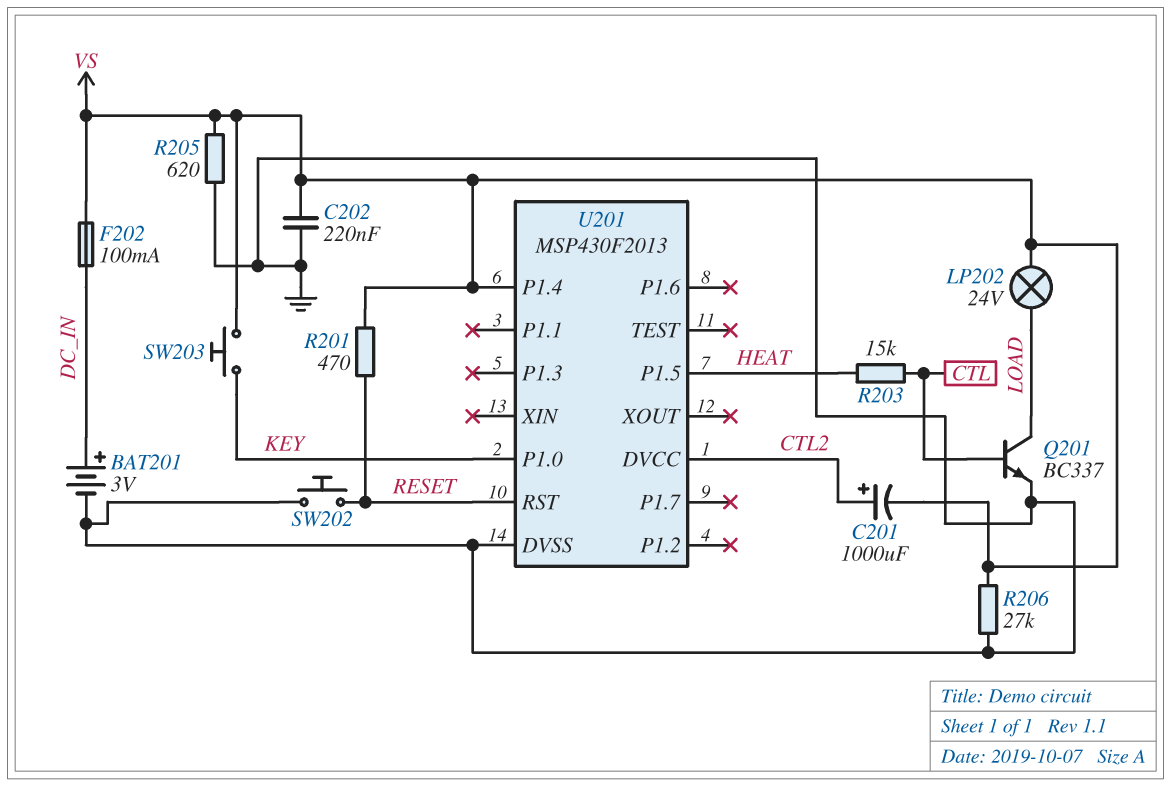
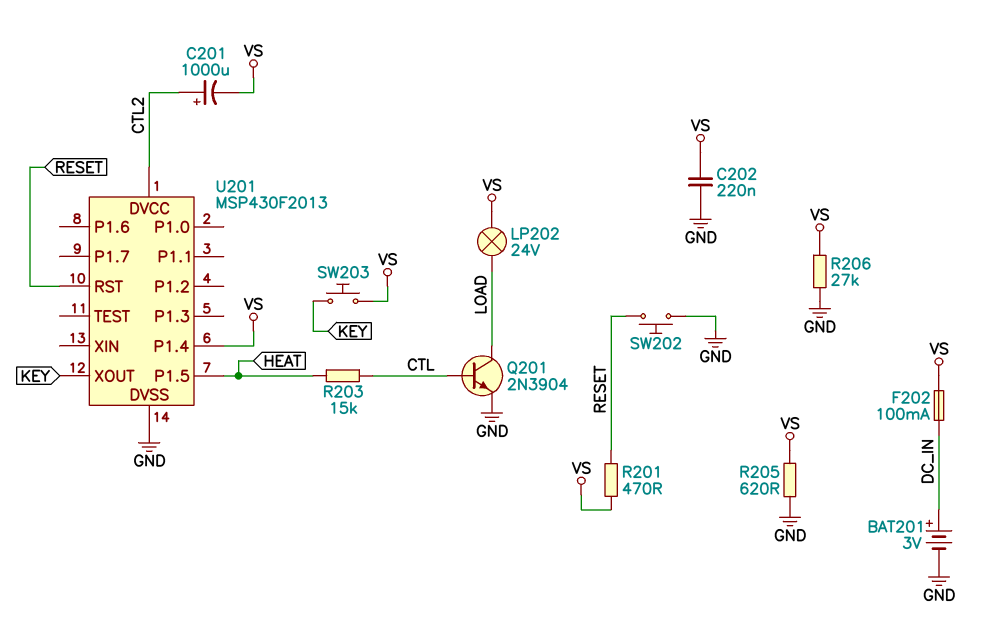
Q201: NPN BC337 (B CTL, C LOAD, E GND) -> NPN 2N3904 (B CTL, C LOAD, E GND)
U201 pin P1.0: KEY -> none
U201 pin XOUT: none -> KEY

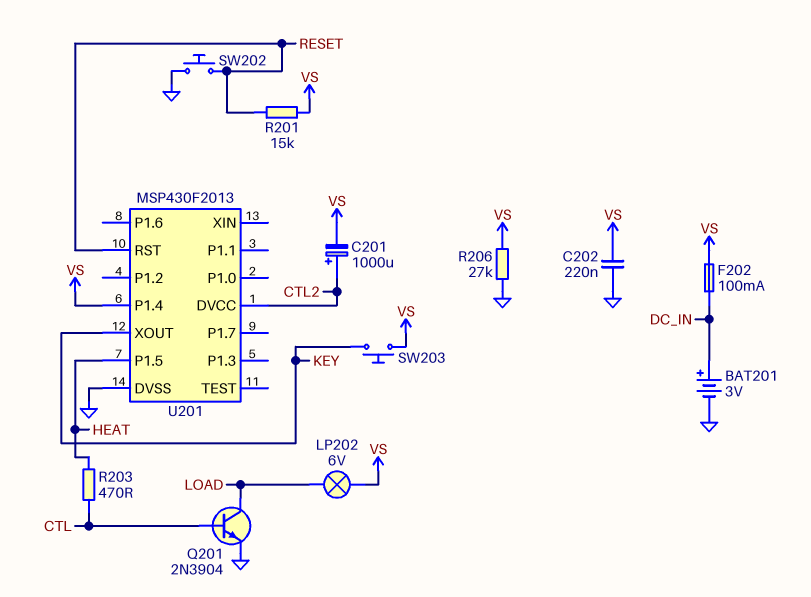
LP202: lamp 24V (LOAD, VS) -> lamp 6V (LOAD, VS)
R201: 470 (RESET, VS) -> 15k (RESET, VS)
R203: 15k (CTL, HEAT) -> 470 (CTL, HEAT)
R205: 620 (GND, VS) -> none

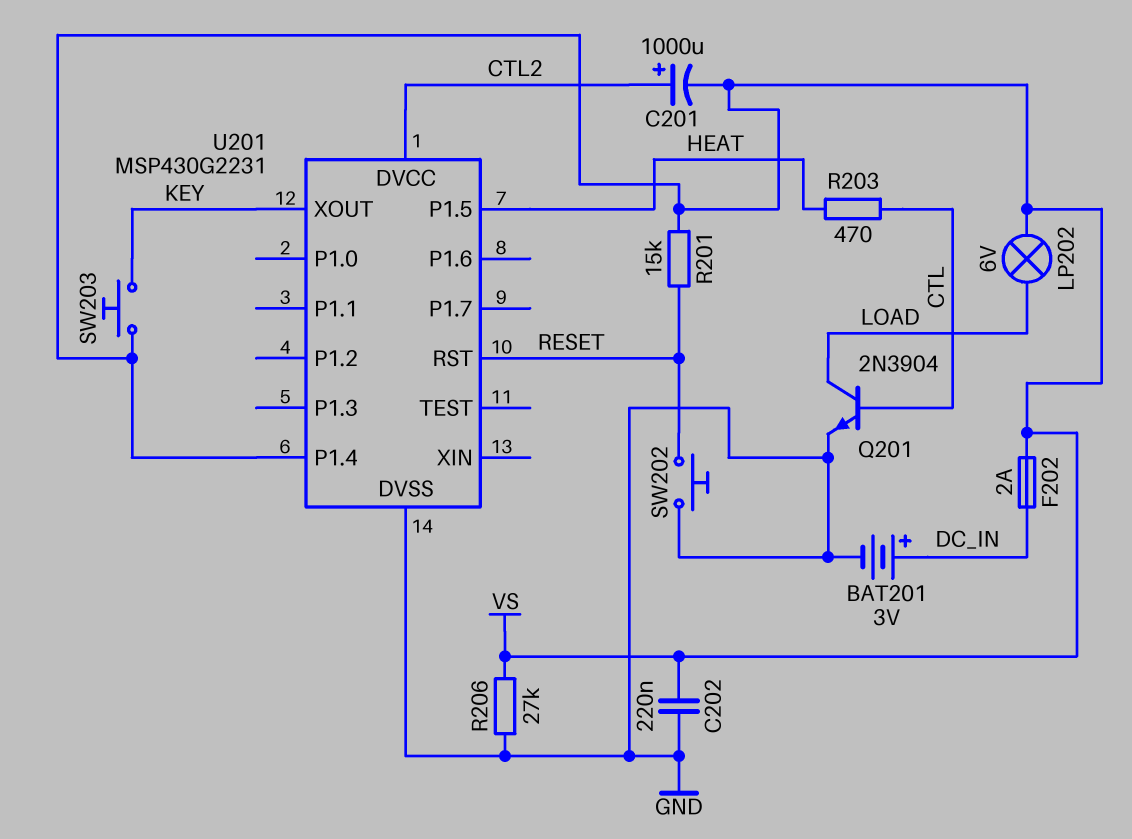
F202: 100mA (DC_IN, VS) -> 2A (DC_IN, VS)
U201: MSP430F2013 -> MSP430G2231

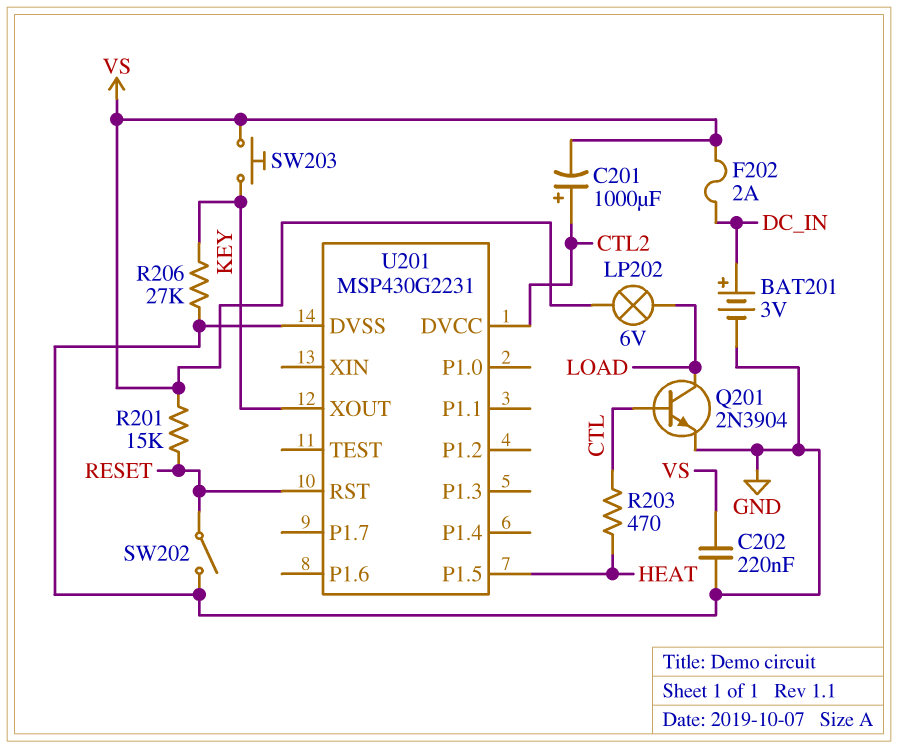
R206: 27k (GND, VS) -> 27k (GND, KEY)
SW202: button (GND, RESET) -> switch (GND, RESET)
U201 pin P1.4: VS -> none

